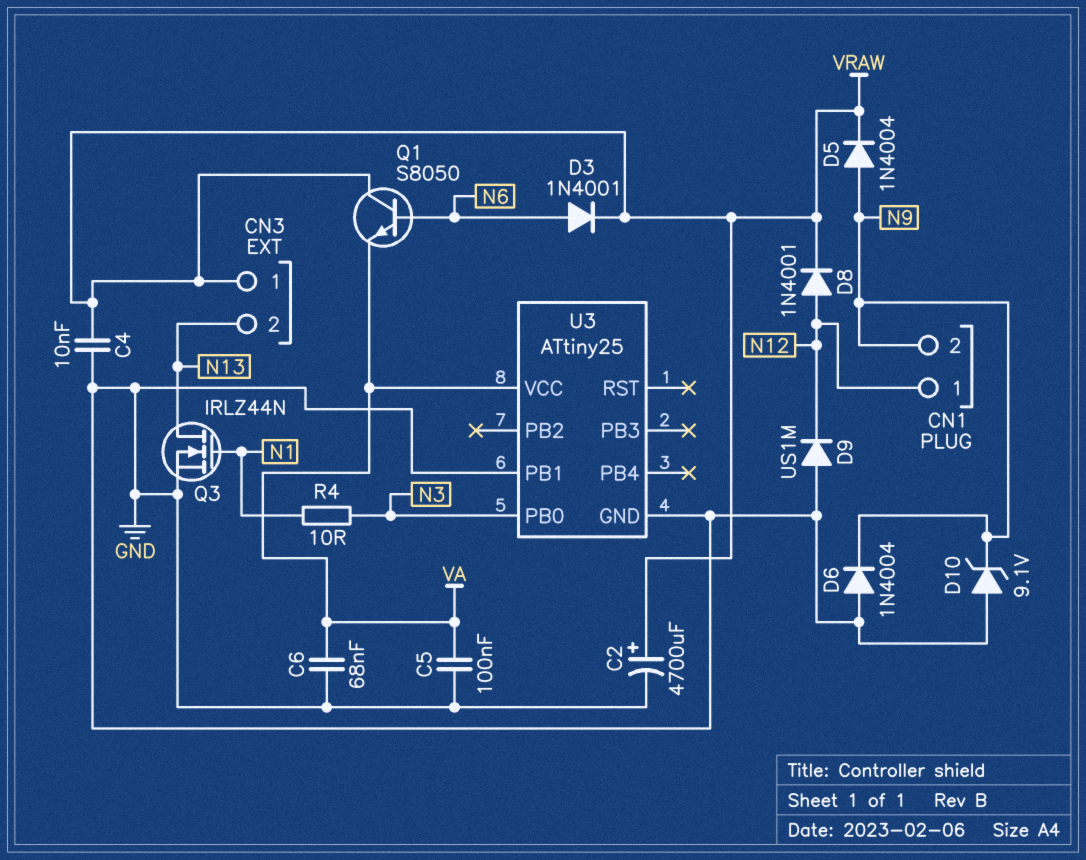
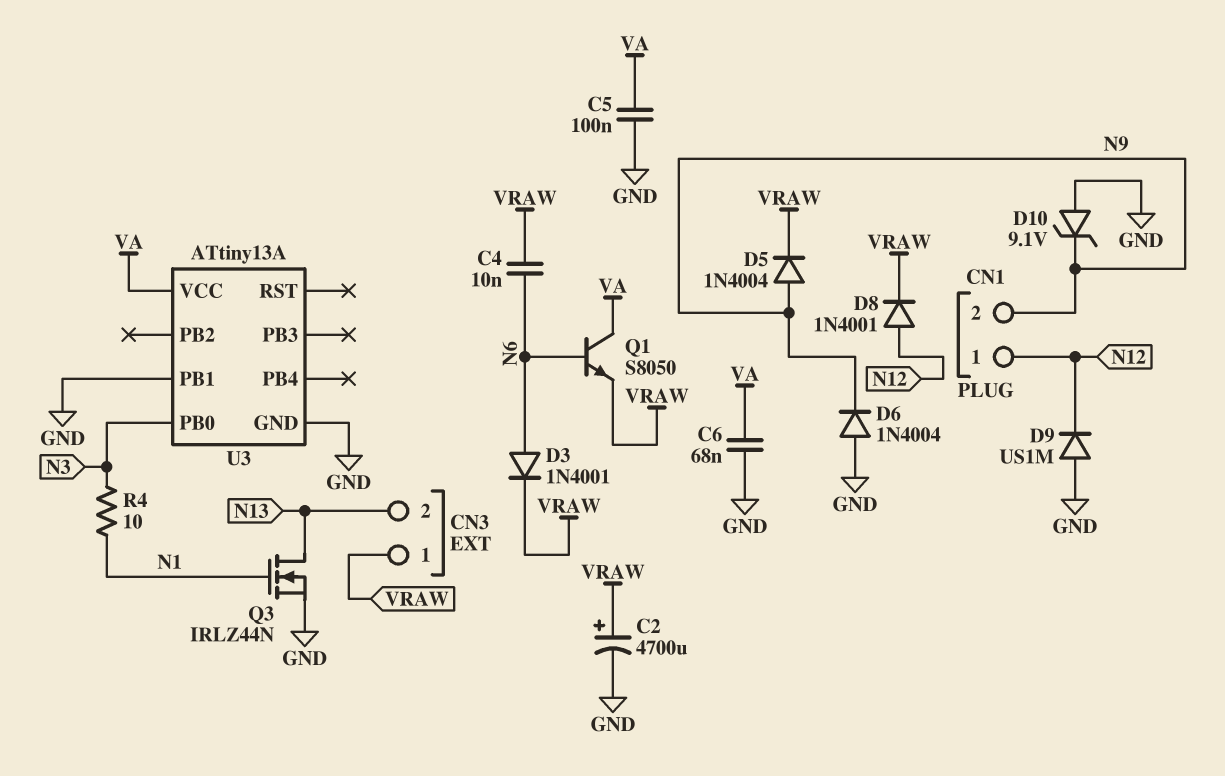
C4: 10nF (GND, VRAW) -> 10nF (N6, VRAW)
Q1: NPN S8050 (B N6, C VRAW, E VA) -> NPN S8050 (B N6, C VA, E VRAW)
U3: ATtiny25 -> ATtiny13A

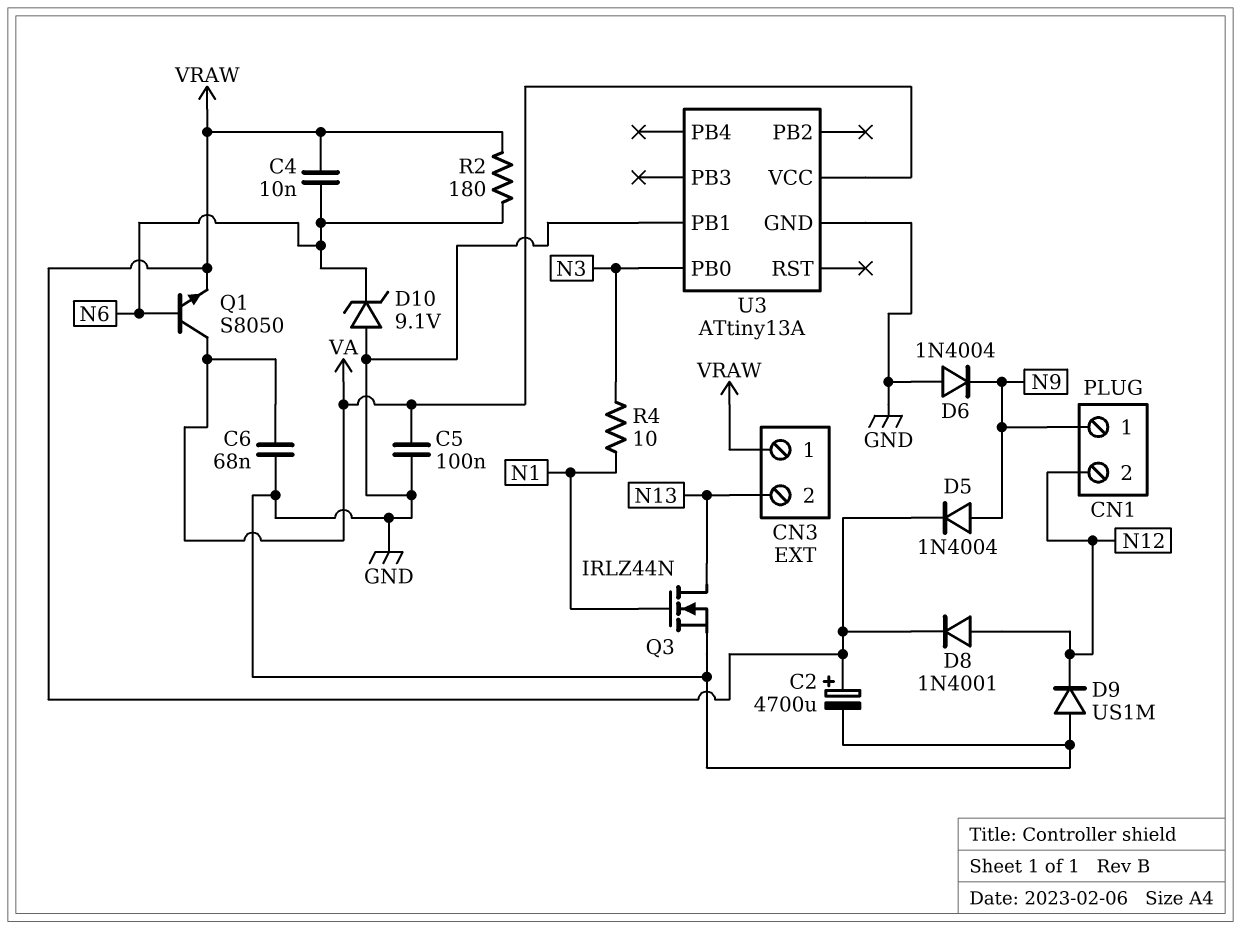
CN1 pin 1: N12 -> N9
CN1 pin 2: N9 -> N12
D3: diode 1N4001 (A N6, K VRAW) -> none
D10: zener 9.1V (A GND, K N9) -> zener 9.1V (A GND, K N6)
R2: none -> 180 (N6, VRAW)

